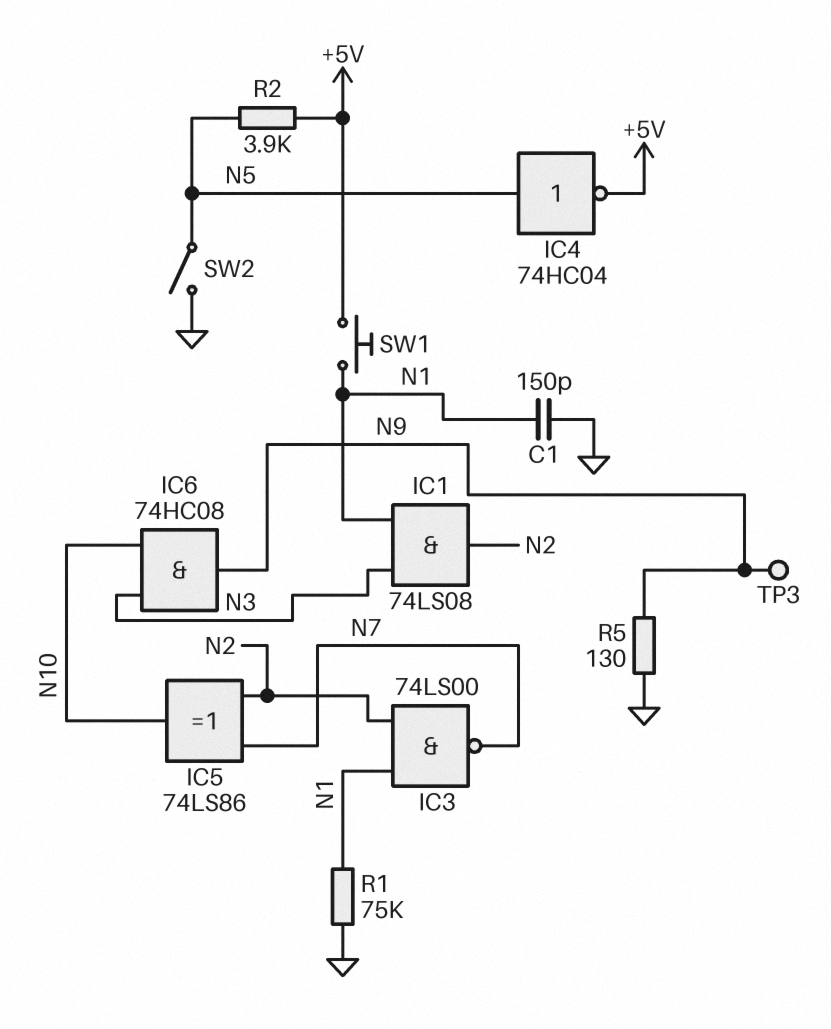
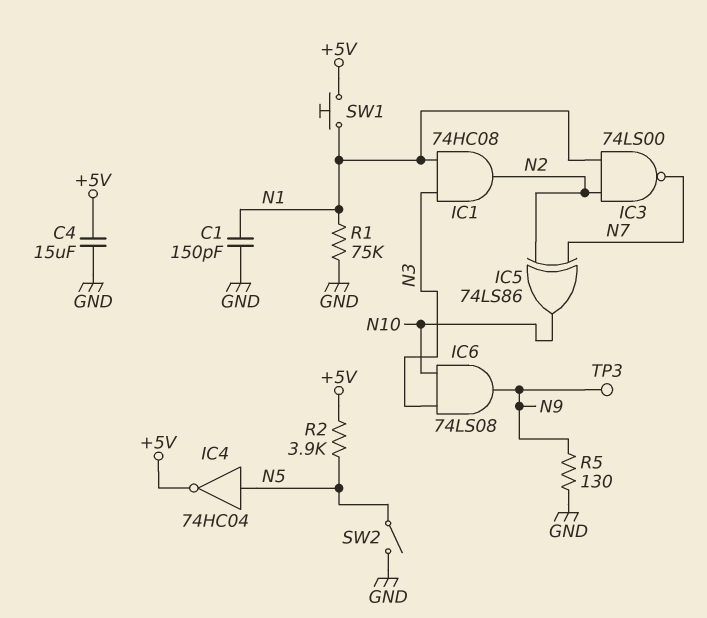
C4: none -> 15uF (+5V, GND)
IC1: AND 74LS08 (in N1, in N3, out N2) -> AND 74HC08 (in N1, in N3, out N2)
IC6: AND 74HC08 (in N3, in N10, out N9) -> AND 74LS08 (in N3, in N10, out N9)

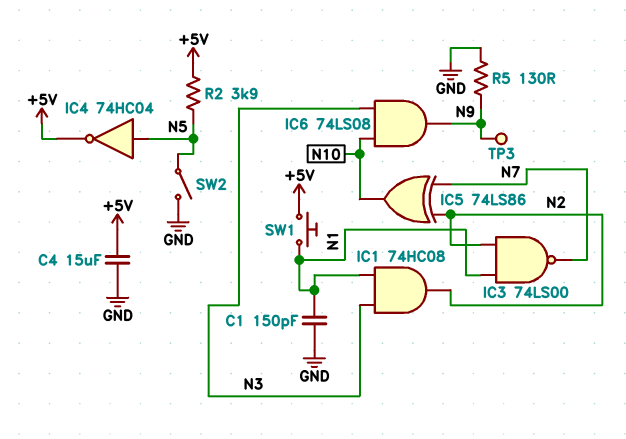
R1: 75k (GND, N1) -> none

